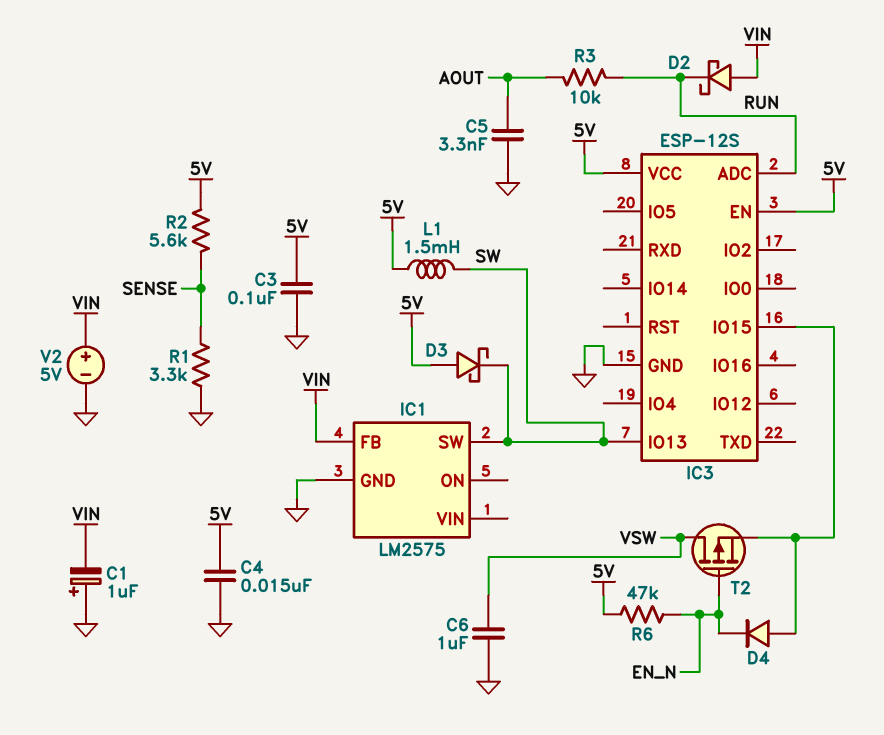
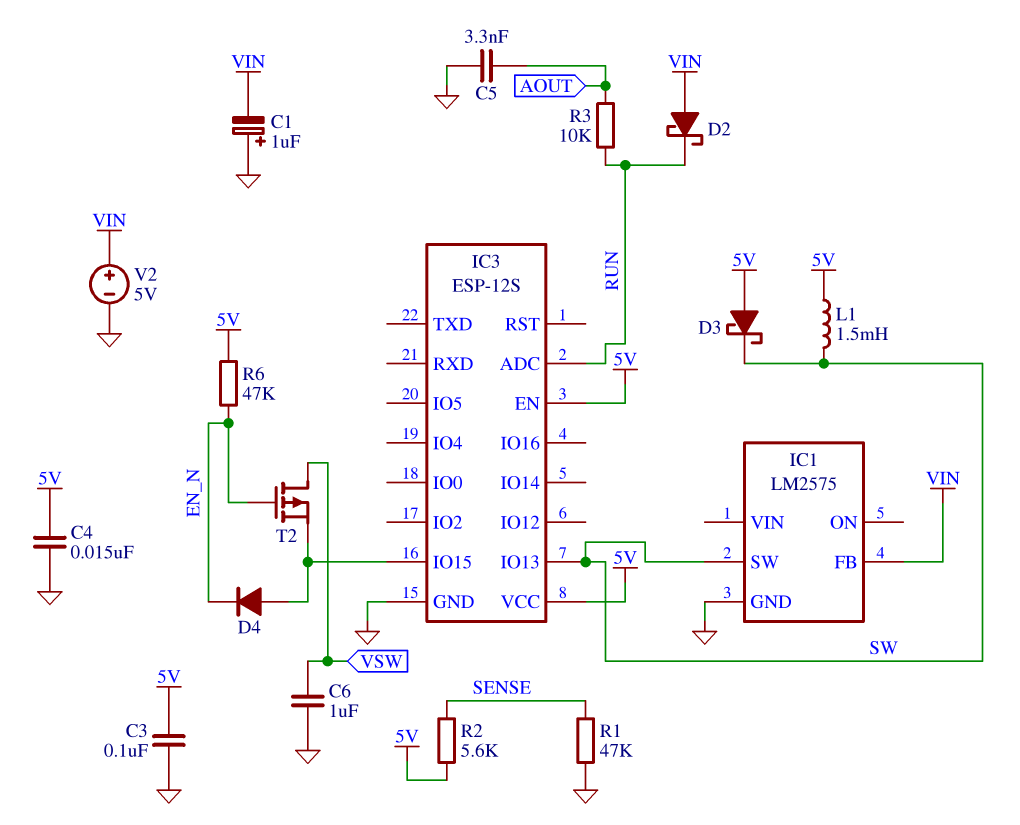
R1: 3.3k (GND, SENSE) -> 47k (GND, SENSE)

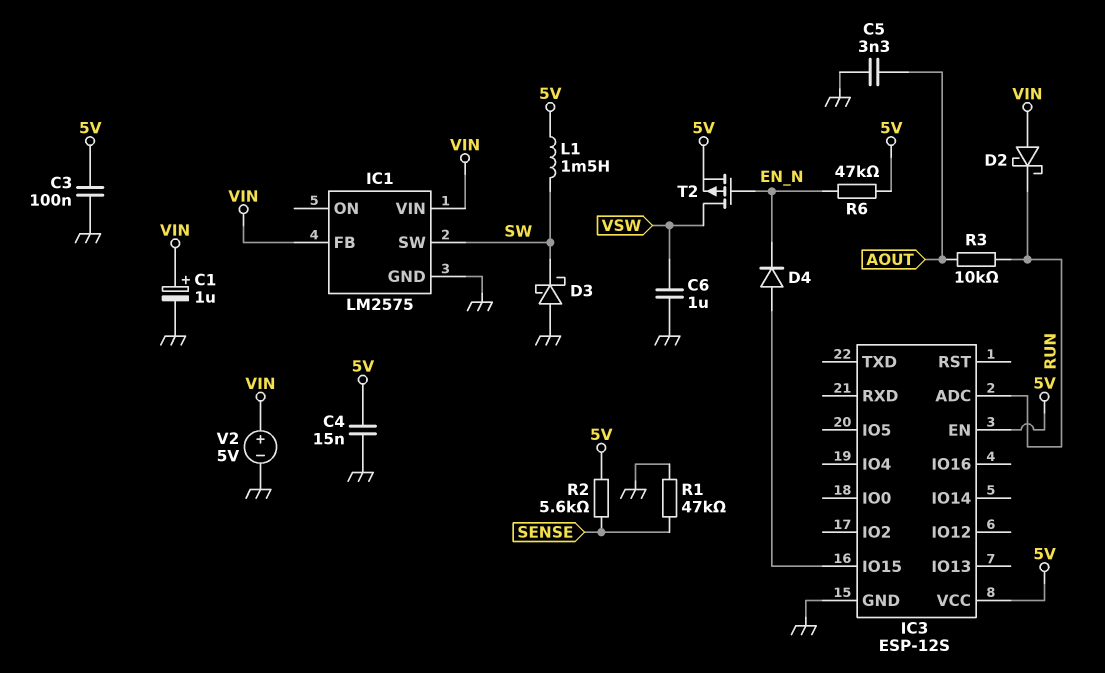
C1: 1uF (plus GND, minus VIN) -> 1uF (plus VIN, minus GND)
D3: schottky (A 5V, K SW) -> schottky (A GND, K SW)
IC1 pin VIN: none -> VIN
IC3 pin IO13: SW -> none
T2: PMOS (G EN_N, D VSW, S IC3/IO15) -> PMOS (G EN_N, D VSW, S 5V)

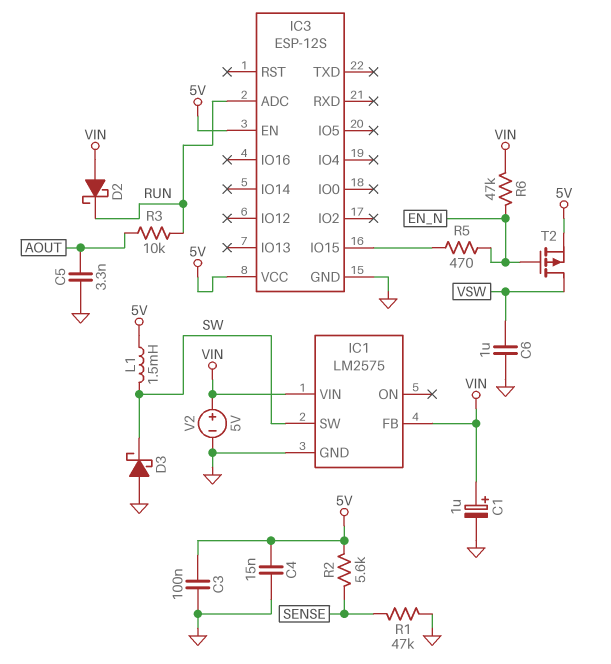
D4: diode (A IC3/IO15, K EN_N) -> none
R5: none -> 470 (EN_N, IC3/IO15)
R6: 47k (5V, EN_N) -> 47k (EN_N, VIN)

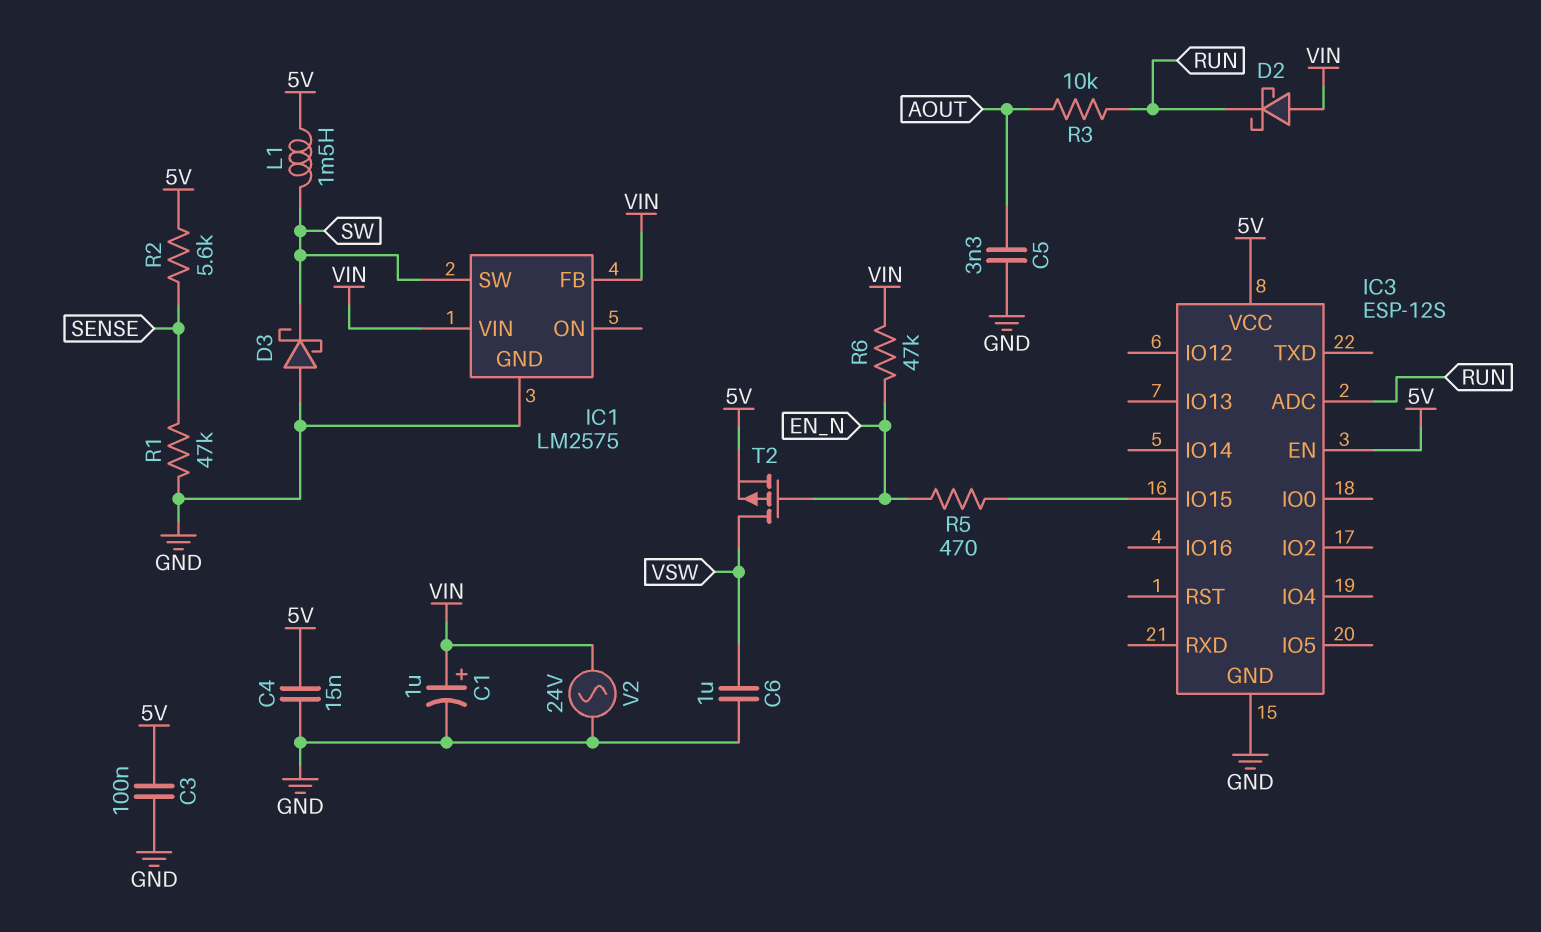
V2: 5V (plus VIN, minus GND) -> AC 24V (GND, VIN)

